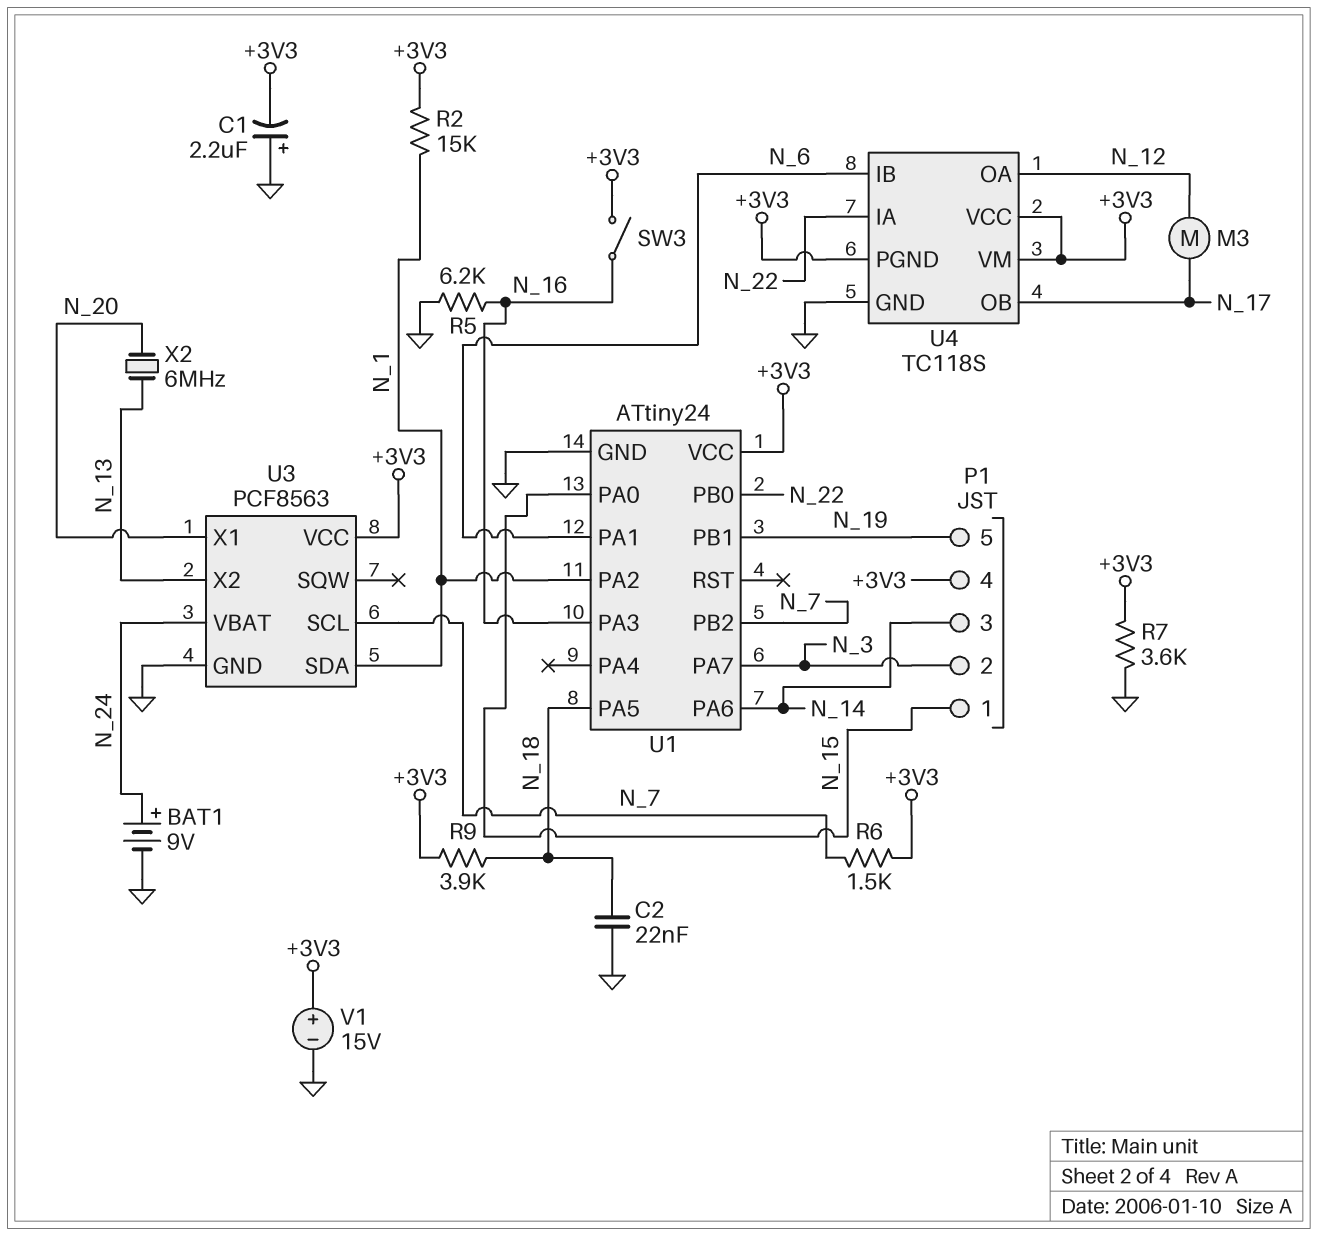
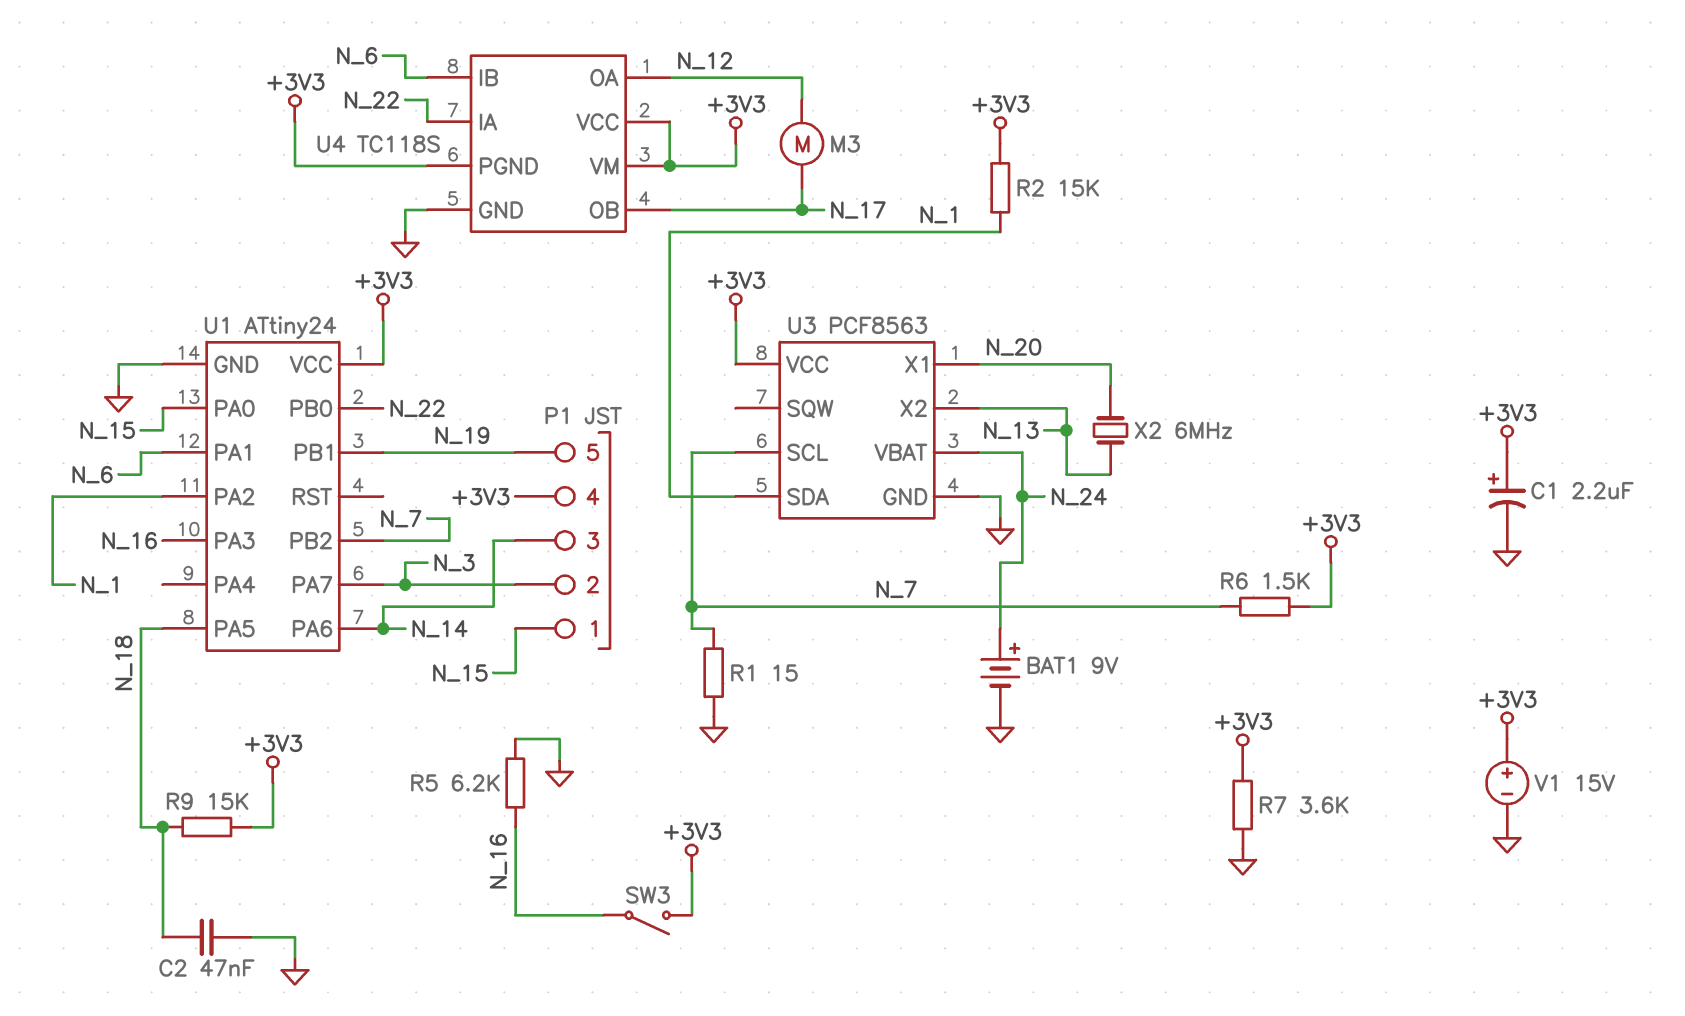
C1: 2.2uF (plus GND, minus +3V3) -> 2.2uF (plus +3V3, minus GND)
C2: 22nF (GND, N_18) -> 47nF (GND, N_18)
R1: none -> 15 (GND, N_7)
R9: 3.9k (+3V3, N_18) -> 15k (+3V3, N_18)

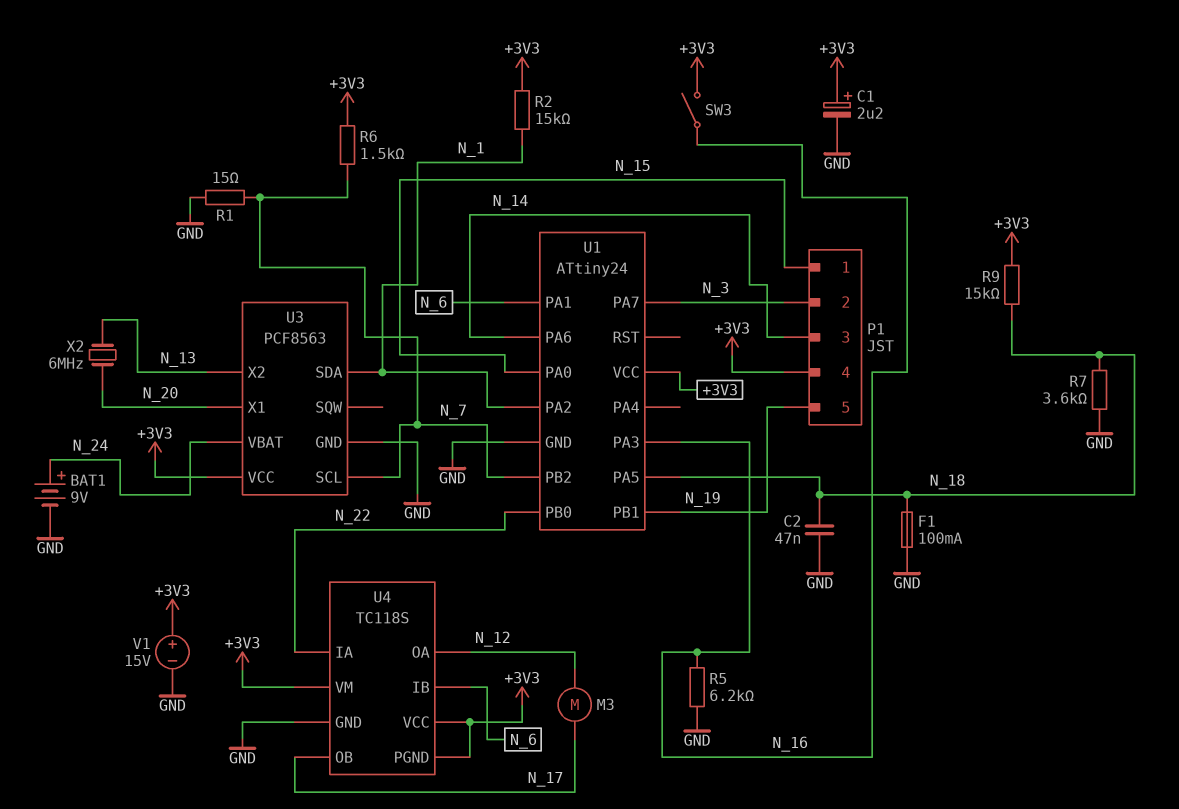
F1: none -> 100mA (GND, N_18)
R7: 3.6k (+3V3, GND) -> 3.6k (GND, N_18)

